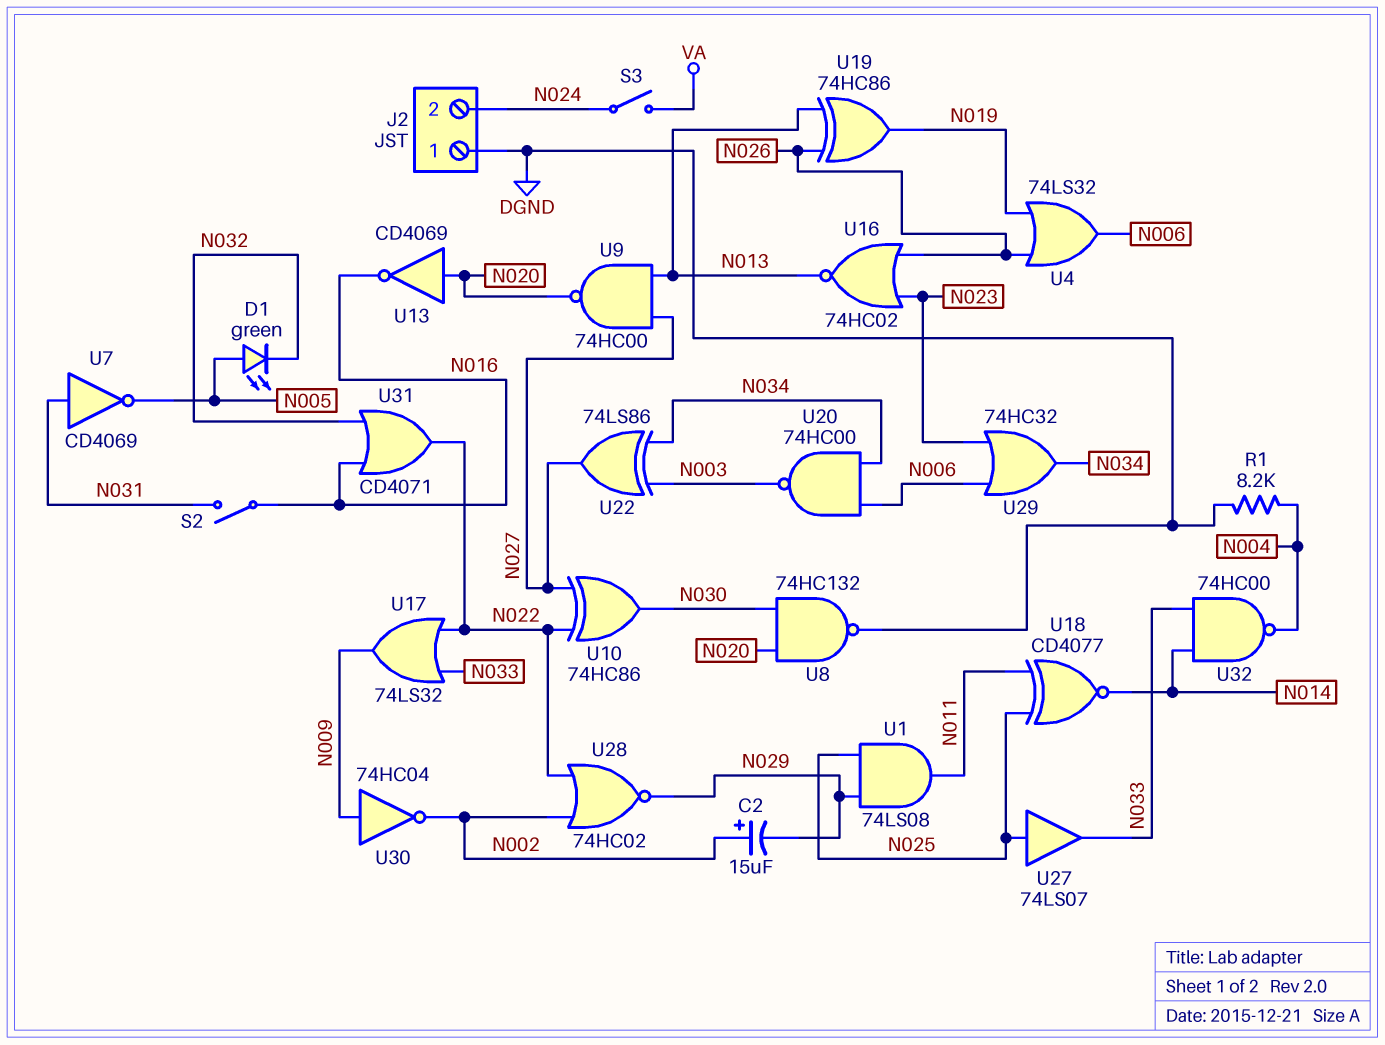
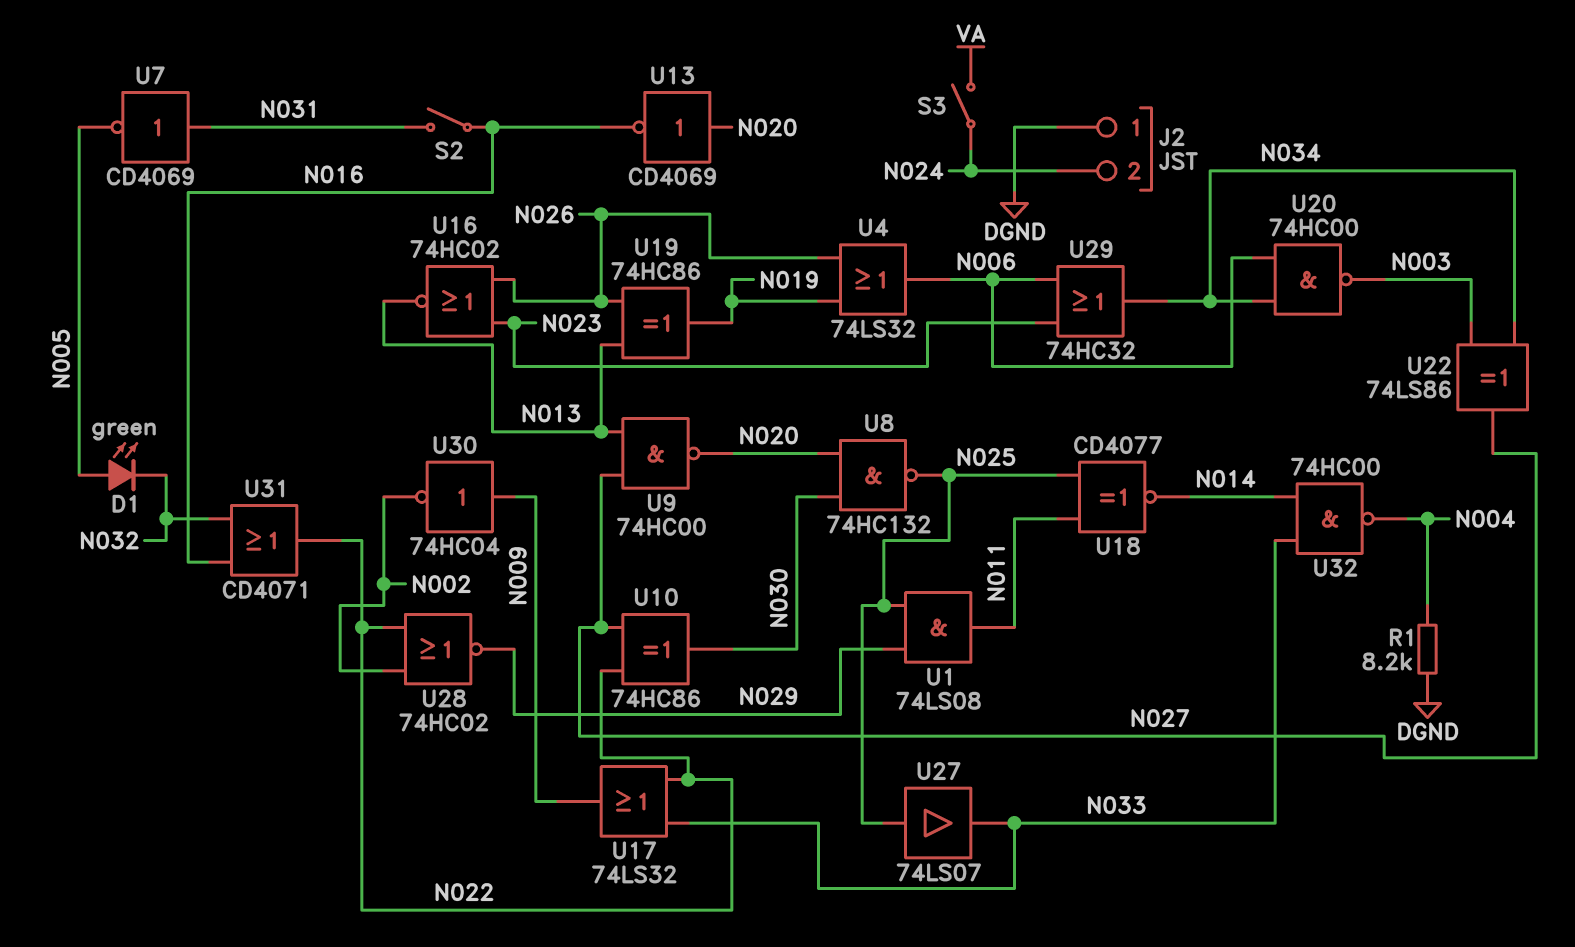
C2: 15uF (plus N002, minus N029) -> none
U8: NAND 74HC132 (in N020, in N030, out DGND) -> NAND 74HC132 (in N020, in N030, out N025)

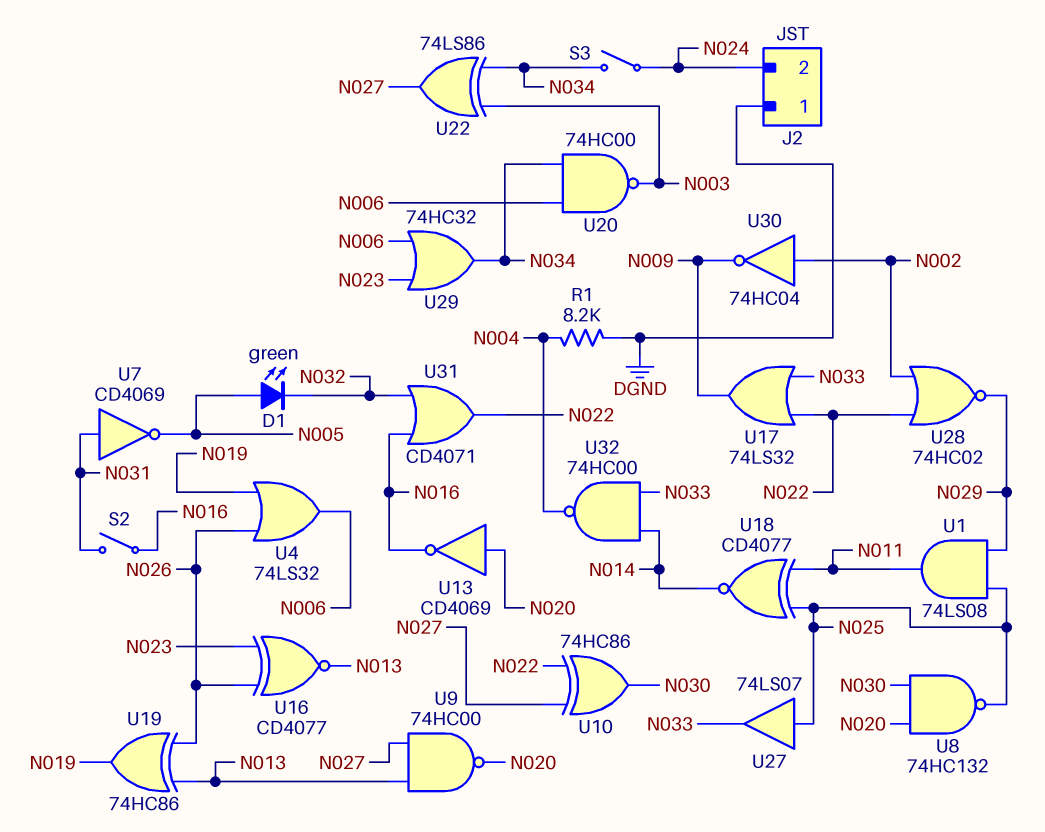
S3: switch (N024, VA) -> switch (N024, N034)
U16: NOR 74HC02 (in N023, in N026, out N013) -> XNOR CD4077 (in N023, in N026, out N013)
U30: NOT 74HC04 (in N009, out N002) -> NOT 74HC04 (in N002, out N009)

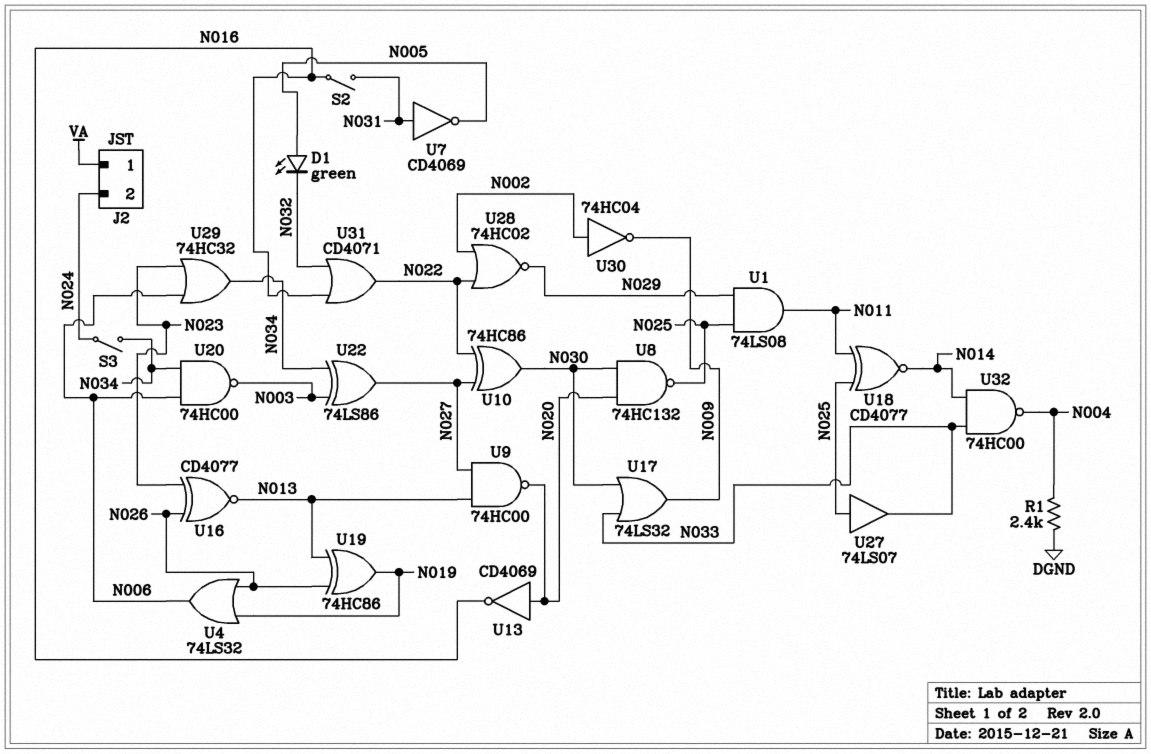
J2 pin 1: DGND -> VA
R1: 8.2k (DGND, N004) -> 2.4k (DGND, N004)
U17: OR 74LS32 (in N022, in N033, out N009) -> OR 74LS32 (in N030, in N033, out N009)

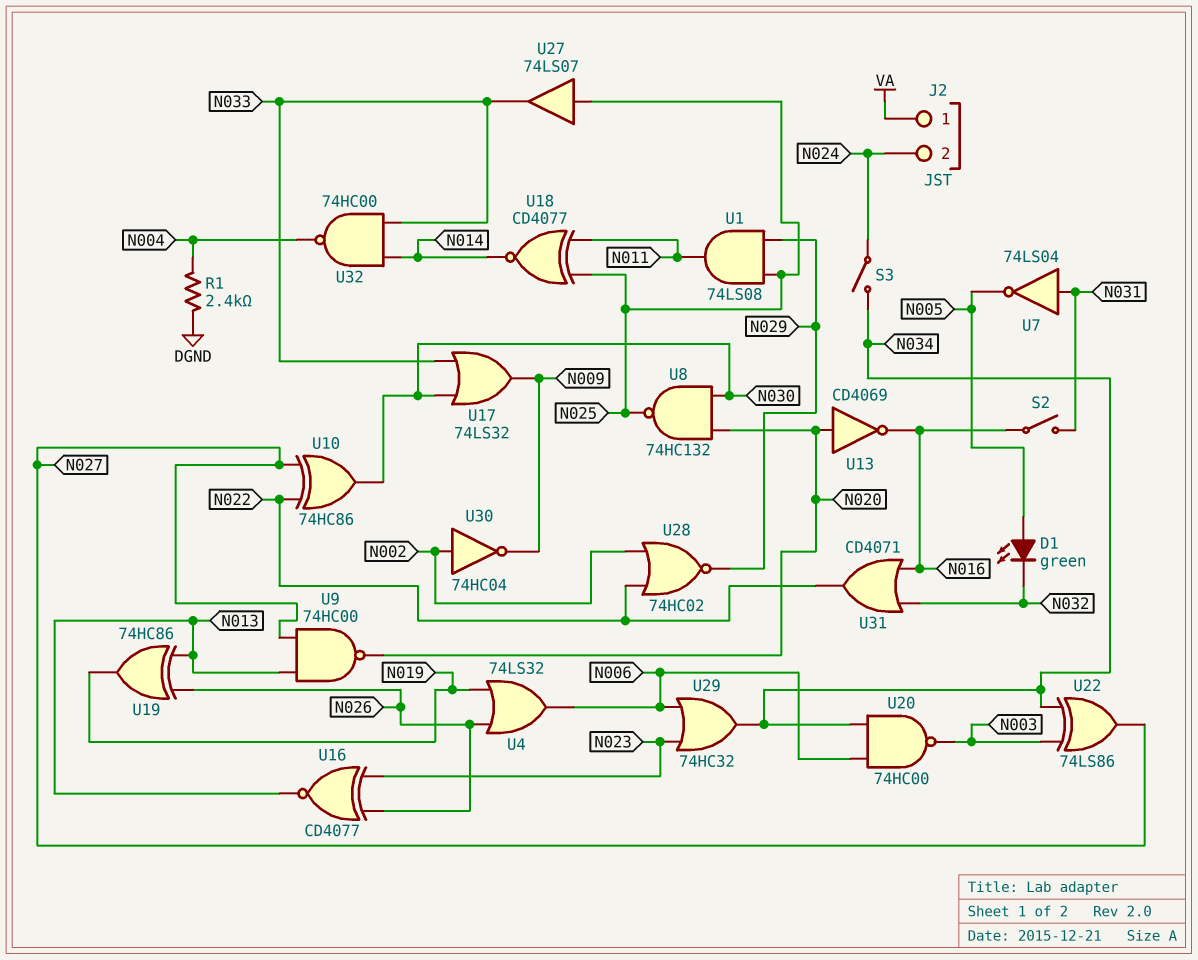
U7: NOT CD4069 (in N031, out N005) -> NOT 74LS04 (in N031, out N005)

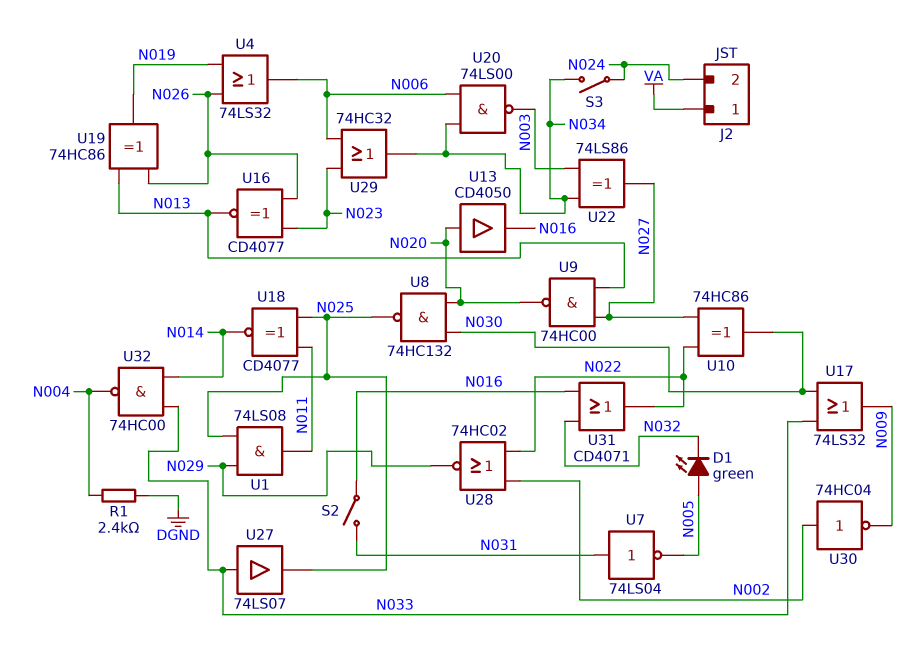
U13: NOT CD4069 (in N020, out N016) -> buffer CD4050 (in N020, out N016)
U20: NAND 74HC00 (in N006, in N034, out N003) -> NAND 74LS00 (in N006, in N034, out N003)
U27: buffer 74LS07 (in N025, out N033) -> buffer 74LS07 (in N033, out N025)

